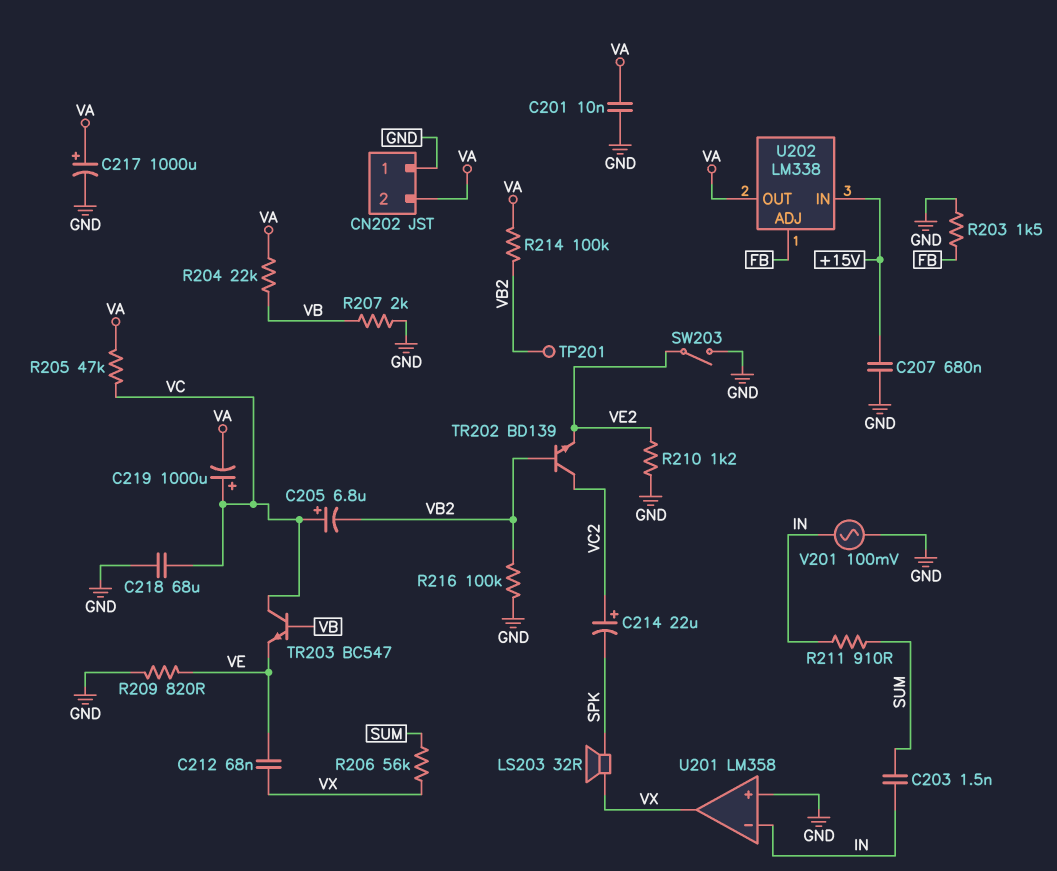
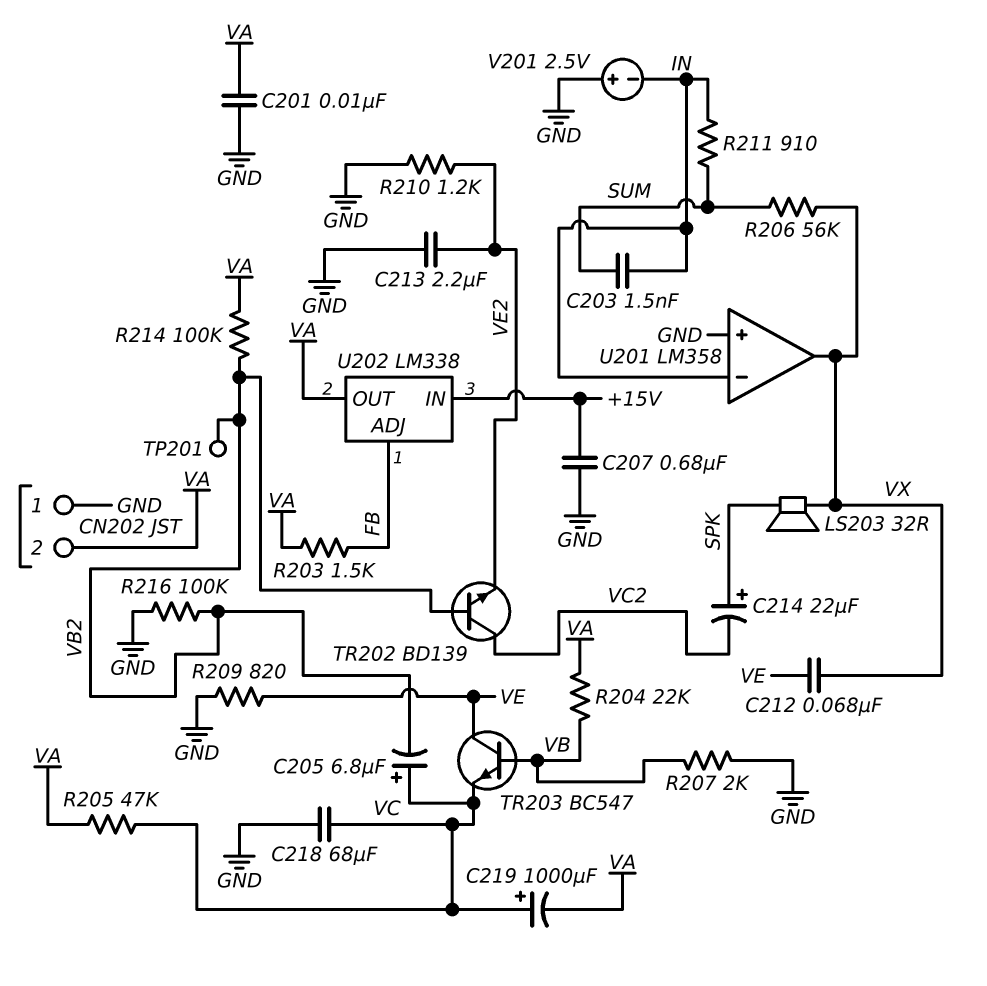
C213: none -> 2.2uF (GND, VE2)
C214: 22uF (plus VC2, minus SPK) -> 22uF (plus SPK, minus VC2)
C217: 1000uF (plus VA, minus GND) -> none
R203: 1.5k (FB, GND) -> 1.5k (FB, VA)
SW203: switch (GND, VE2) -> none
TR203: NPN BC547 (B VB, C VC, E VE) -> NPN BC547 (B VB, C VE, E VC)
V201: AC 100mV (GND, IN) -> 2.5V (plus GND, minus IN)

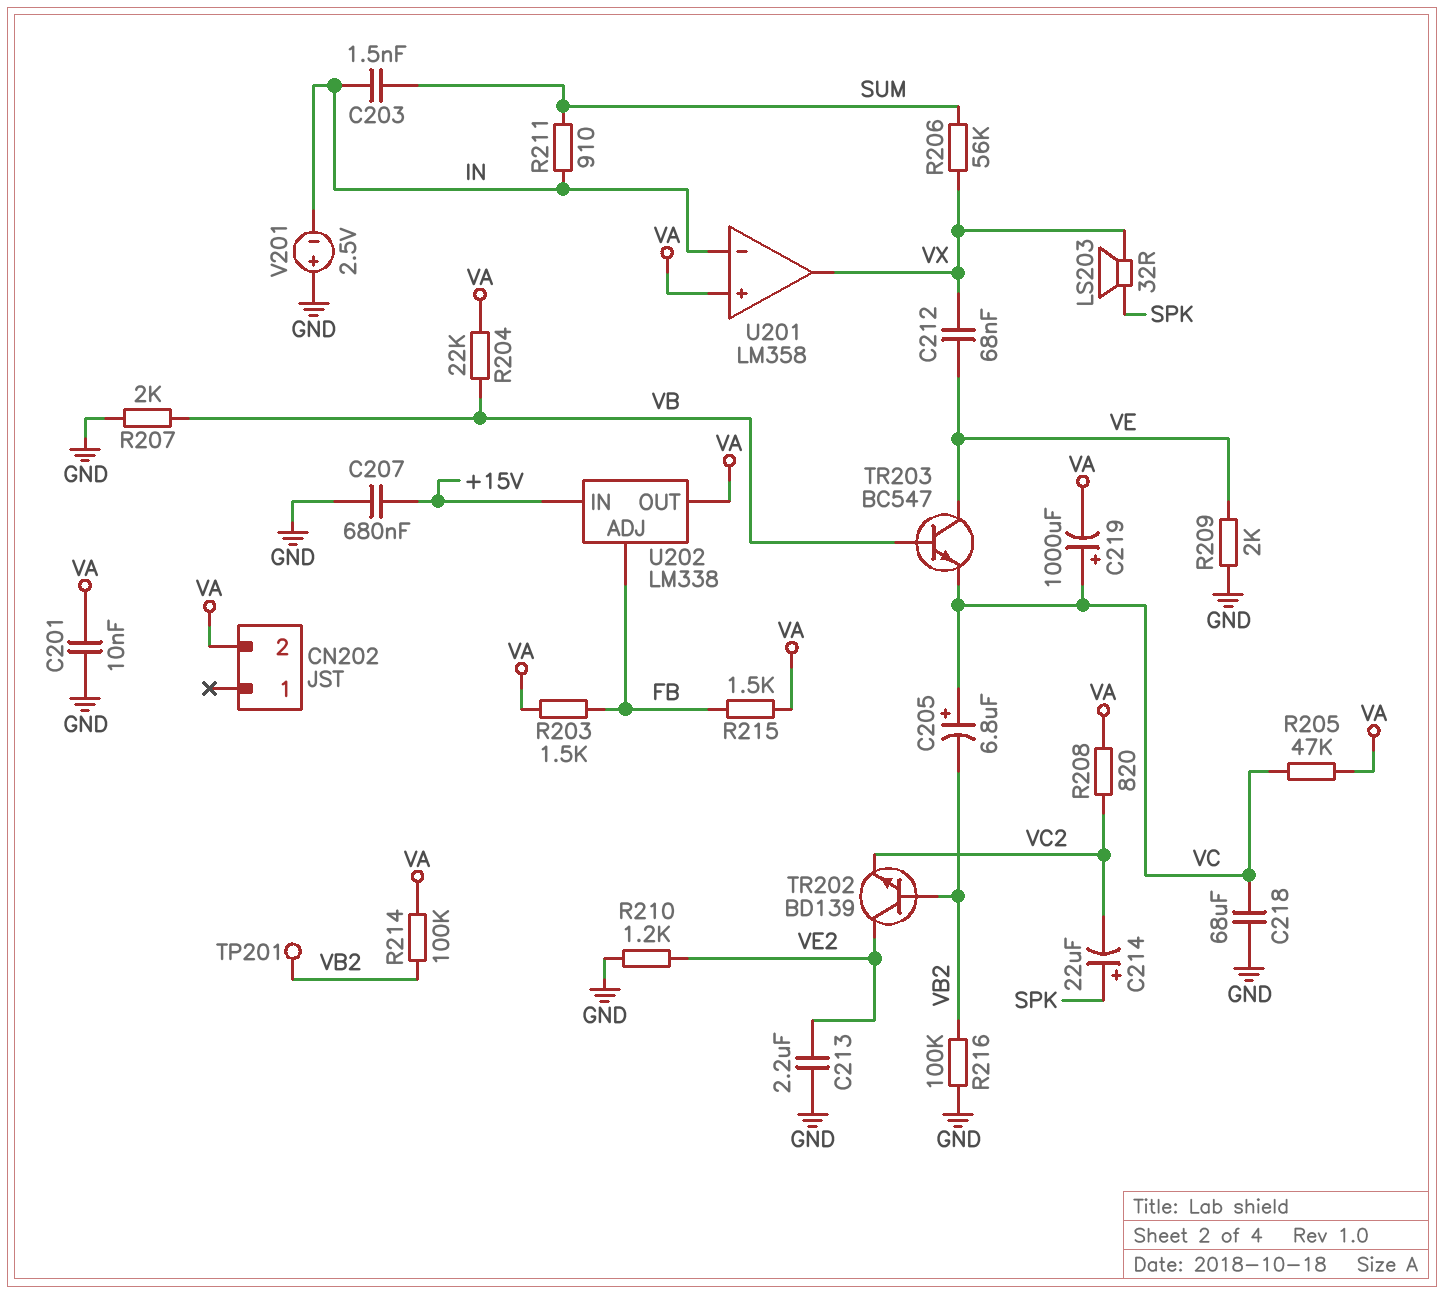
CN202 pin 1: GND -> none
R208: none -> 820 (VA, VC2)
R209: 820 (GND, VE) -> 2k (GND, VE)
R215: none -> 1.5k (FB, VA)
TR202: NPN BD139 (B VB2, C VC2, E VE2) -> NPN BD139 (B VB2, C VE2, E VC2)
U201 pin in+: GND -> VA

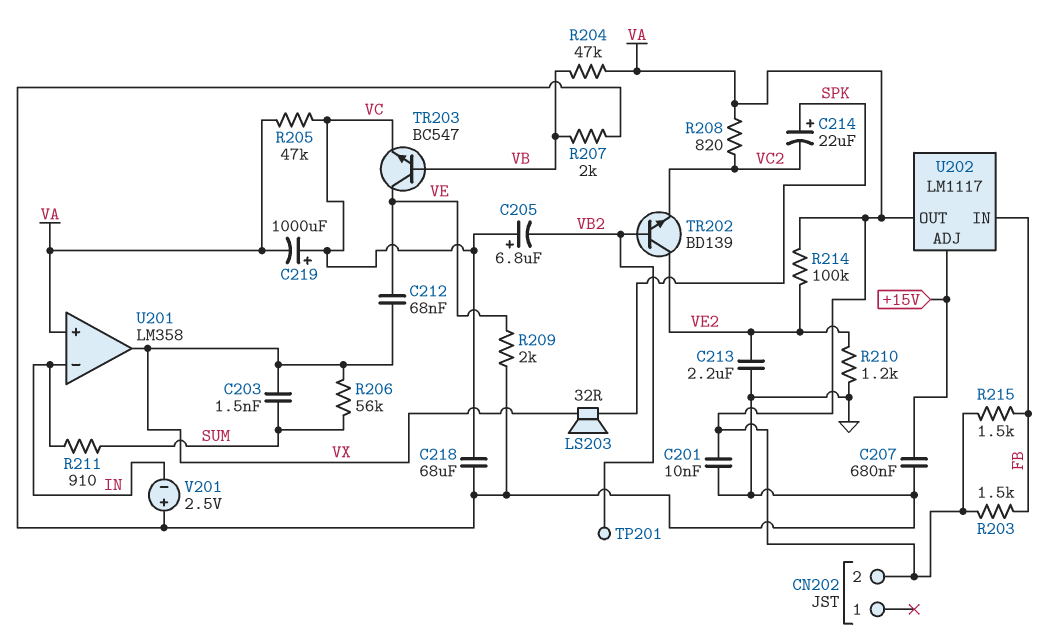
C203: 1.5nF (IN, SUM) -> 1.5nF (SUM, VX)
R204: 22k (VA, VB) -> 47k (VA, VB)
R214: 100k (VA, VB2) -> 100k (VA, VE2)
R216: 100k (GND, VB2) -> none
U202: LM338 -> LM1117
U202 pin ADJ: FB -> +15V
U202 pin IN: +15V -> FB

